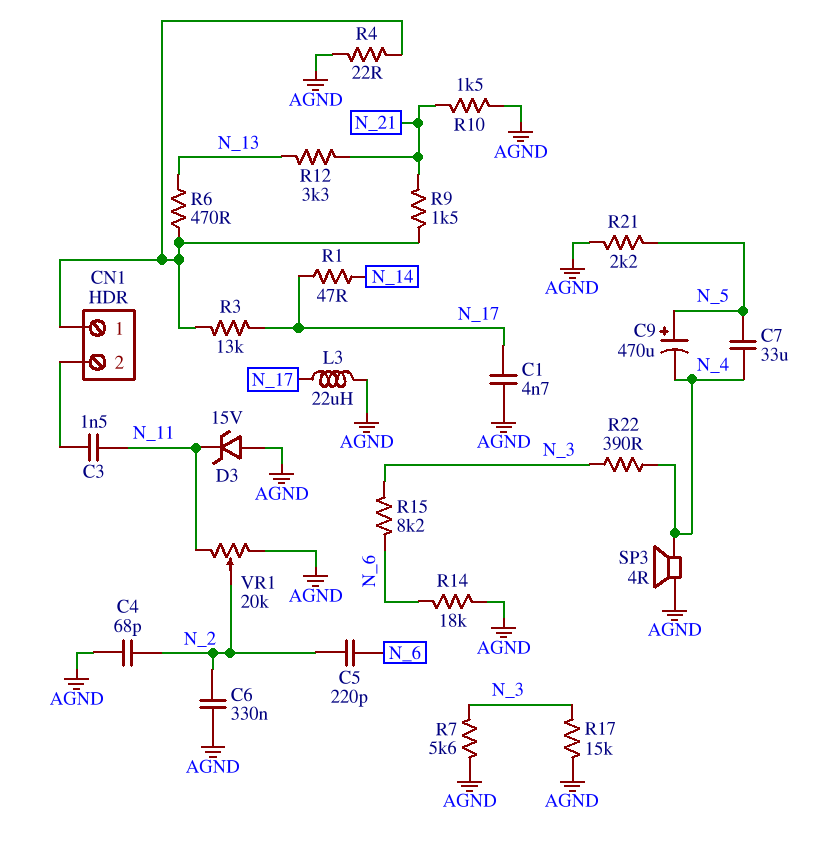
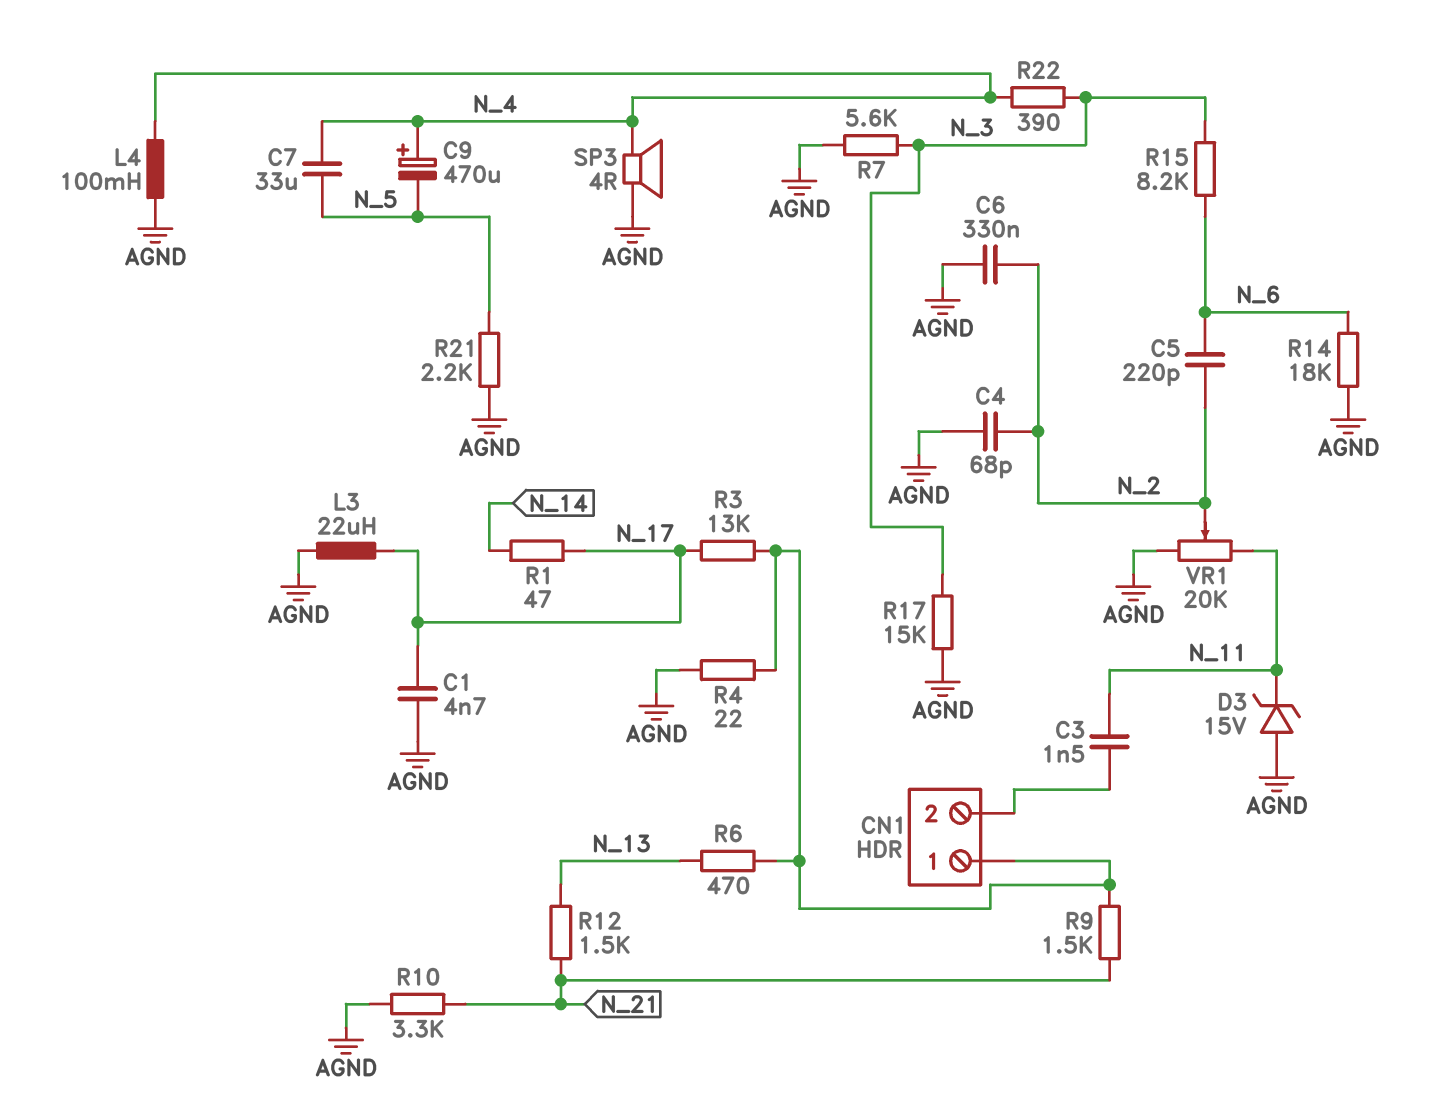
C9: 470uF (plus N_5, minus N_4) -> 470uF (plus N_4, minus N_5)
L4: none -> 100mH (AGND, N_4)
R10: 1.5k (AGND, N_21) -> 3.3k (AGND, N_21)
R12: 3.3k (N_13, N_21) -> 1.5k (N_13, N_21)

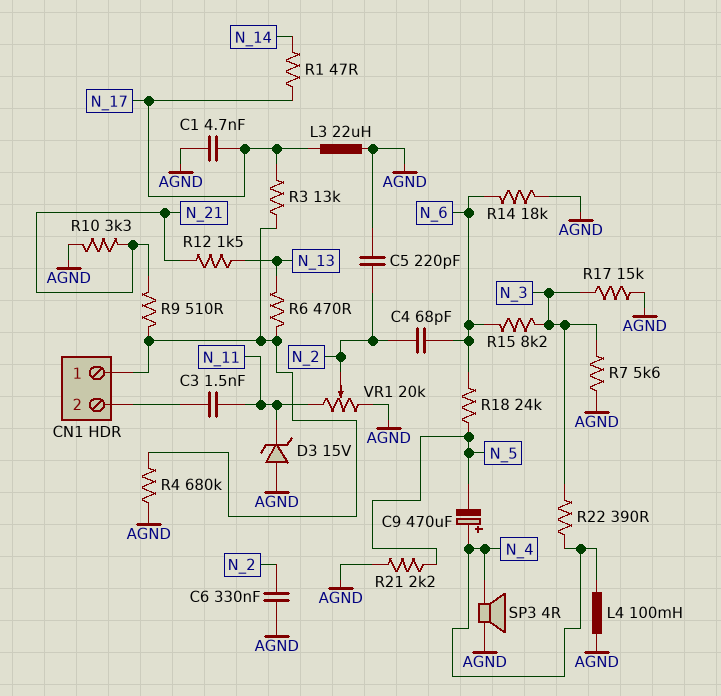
C4: 68pF (AGND, N_2) -> 68pF (N_2, N_6)
C5: 220pF (N_2, N_6) -> 220pF (AGND, N_2)
C7: 33uF (N_4, N_5) -> none
R4: 22 (AGND, CN1/1) -> 680k (AGND, CN1/1)
R9: 1.5k (CN1/1, N_21) -> 510 (CN1/1, N_21)
R18: none -> 24k (N_5, N_6)

